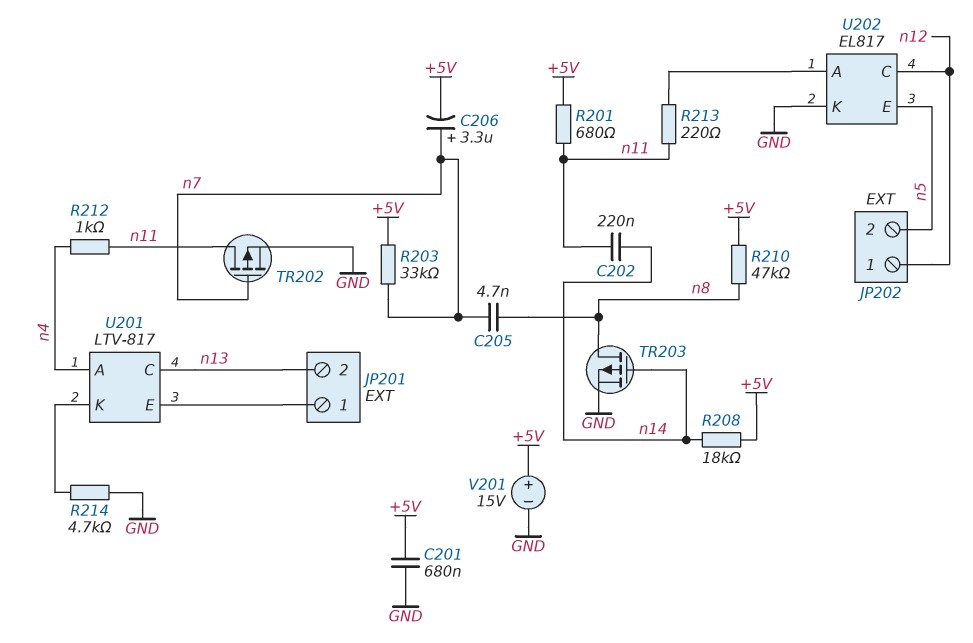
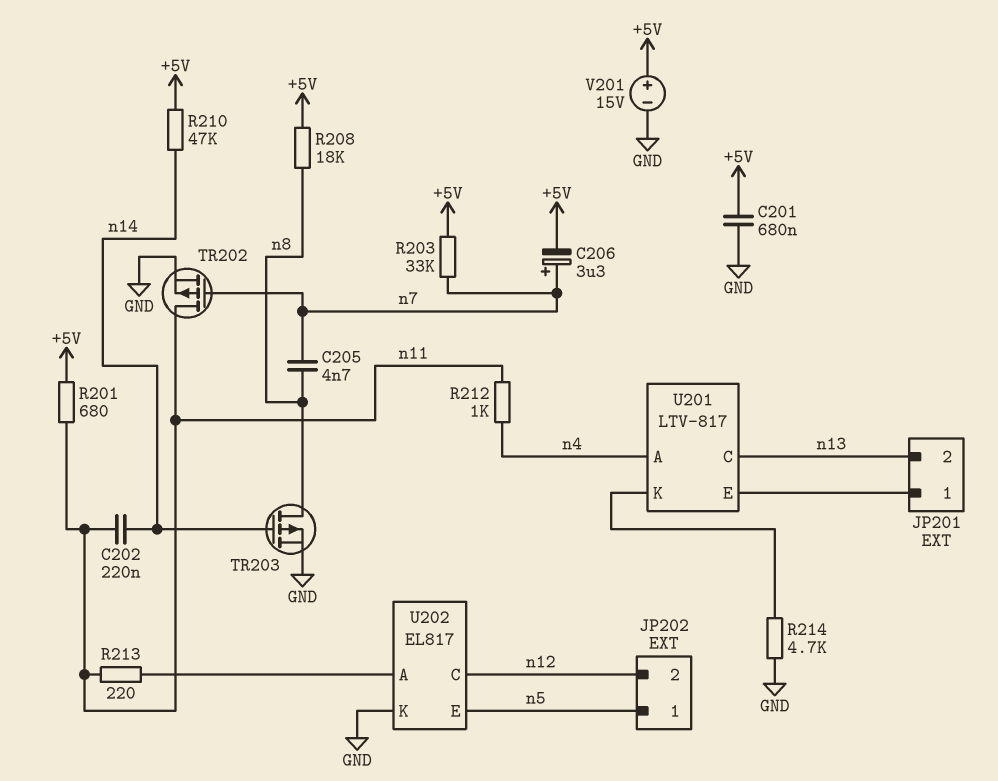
JP202 pin 1: n12 -> n5
JP202 pin 2: n5 -> n12
R208: 18k (+5V, n14) -> 18k (+5V, n8)
R210: 47k (+5V, n8) -> 47k (+5V, n14)

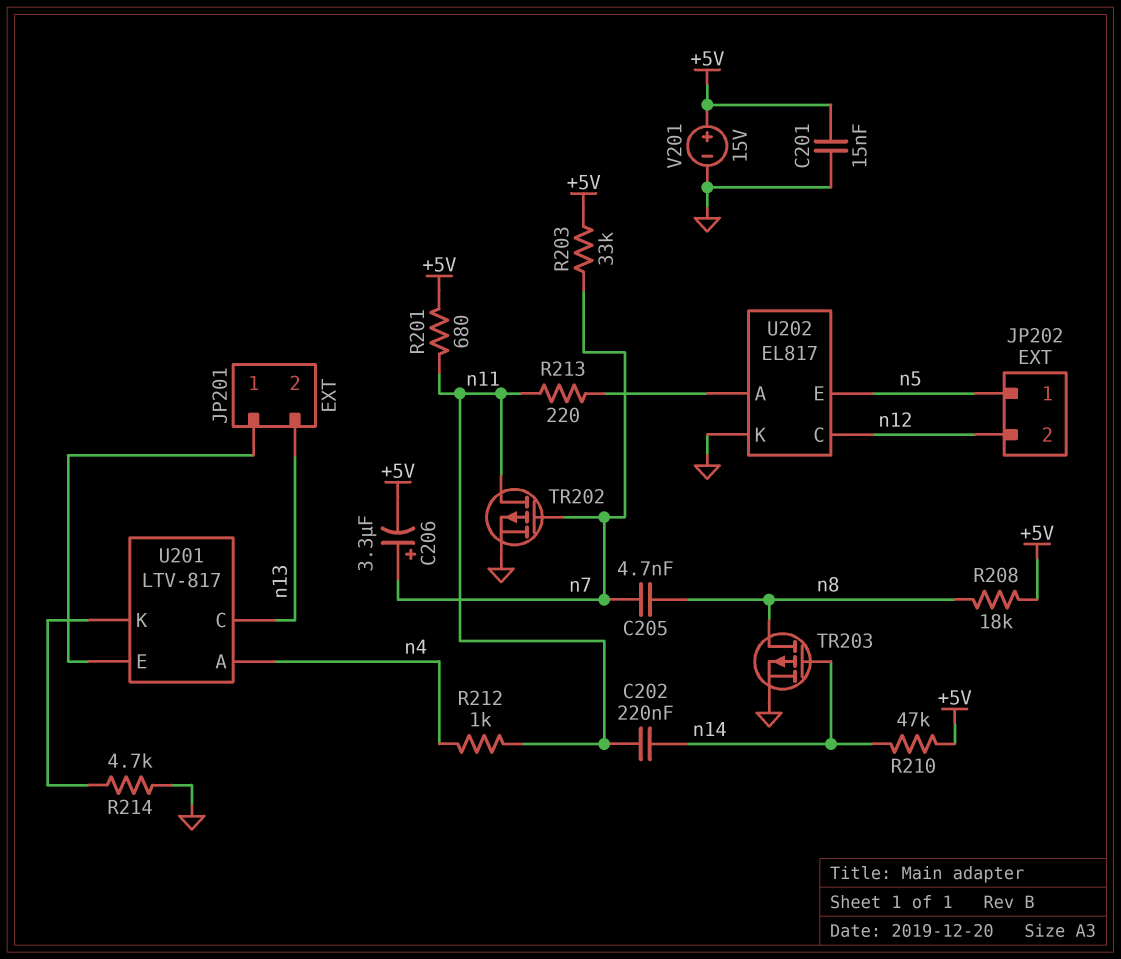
C201: 680nF (+5V, GND) -> 15nF (+5V, GND)

